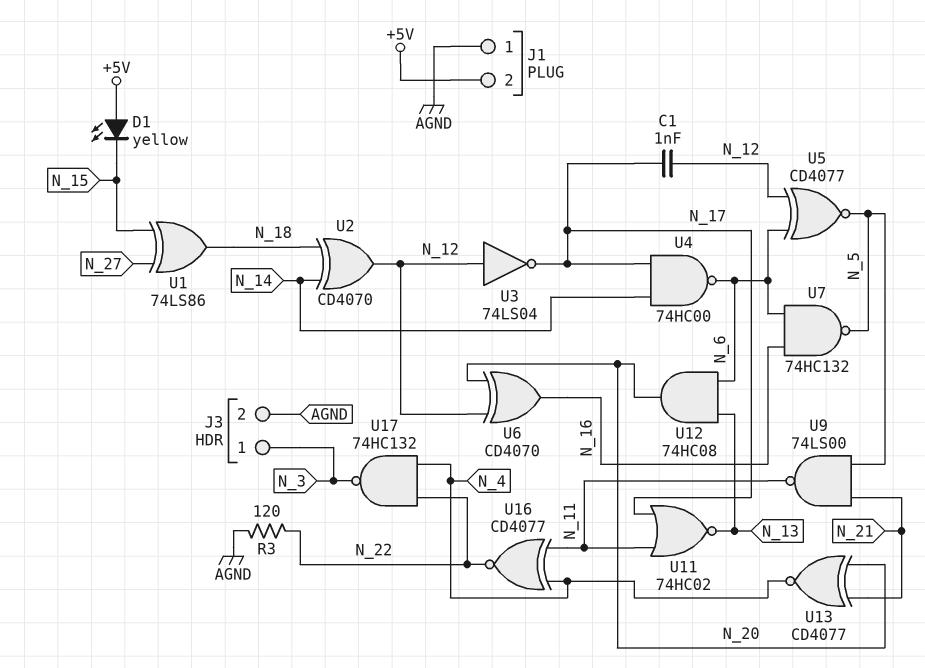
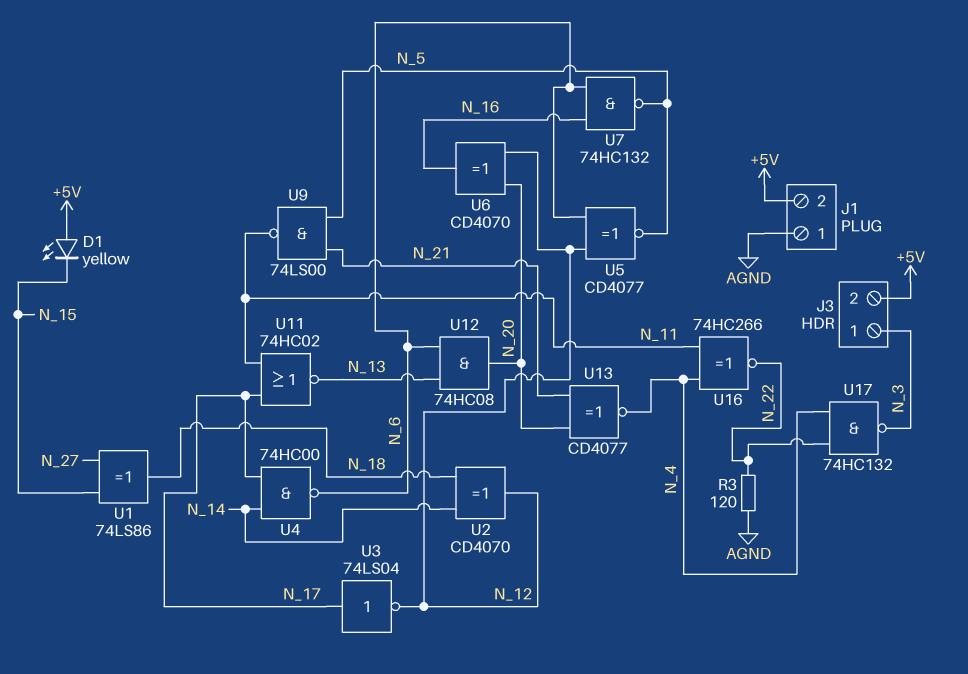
C1: 1nF (N_12, N_17) -> none
J3 pin 2: AGND -> +5V
U3: NOT 74LS04 (in N_12, out N_17) -> NOT 74LS04 (in N_17, out N_12)
U16: XNOR CD4077 (in N_4, in N_11, out N_22) -> XNOR 74HC266 (in N_4, in N_11, out N_22)

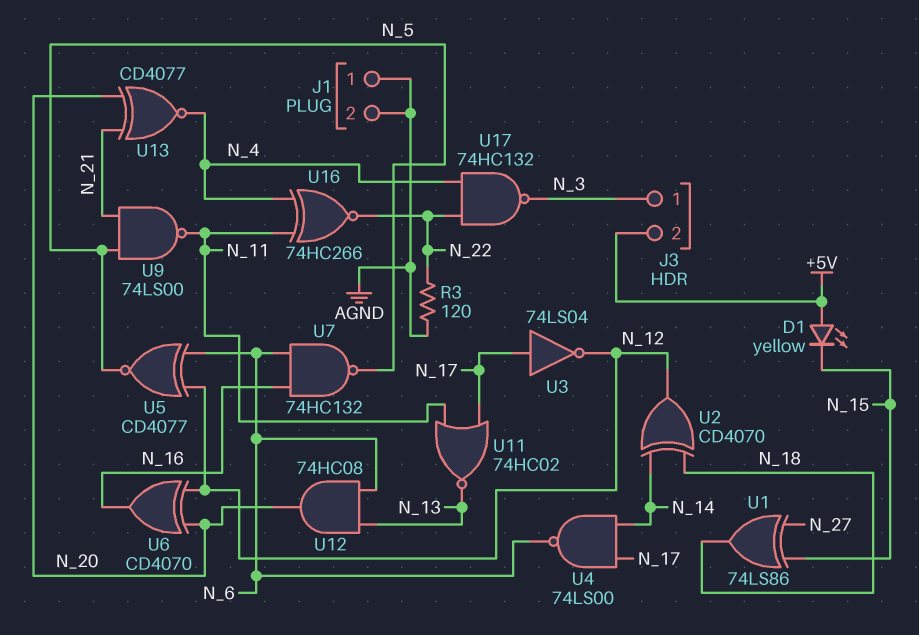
J1 pin 2: +5V -> AGND
U4: NAND 74HC00 (in N_14, in N_17, out N_6) -> NAND 74LS00 (in N_14, in N_17, out N_6)

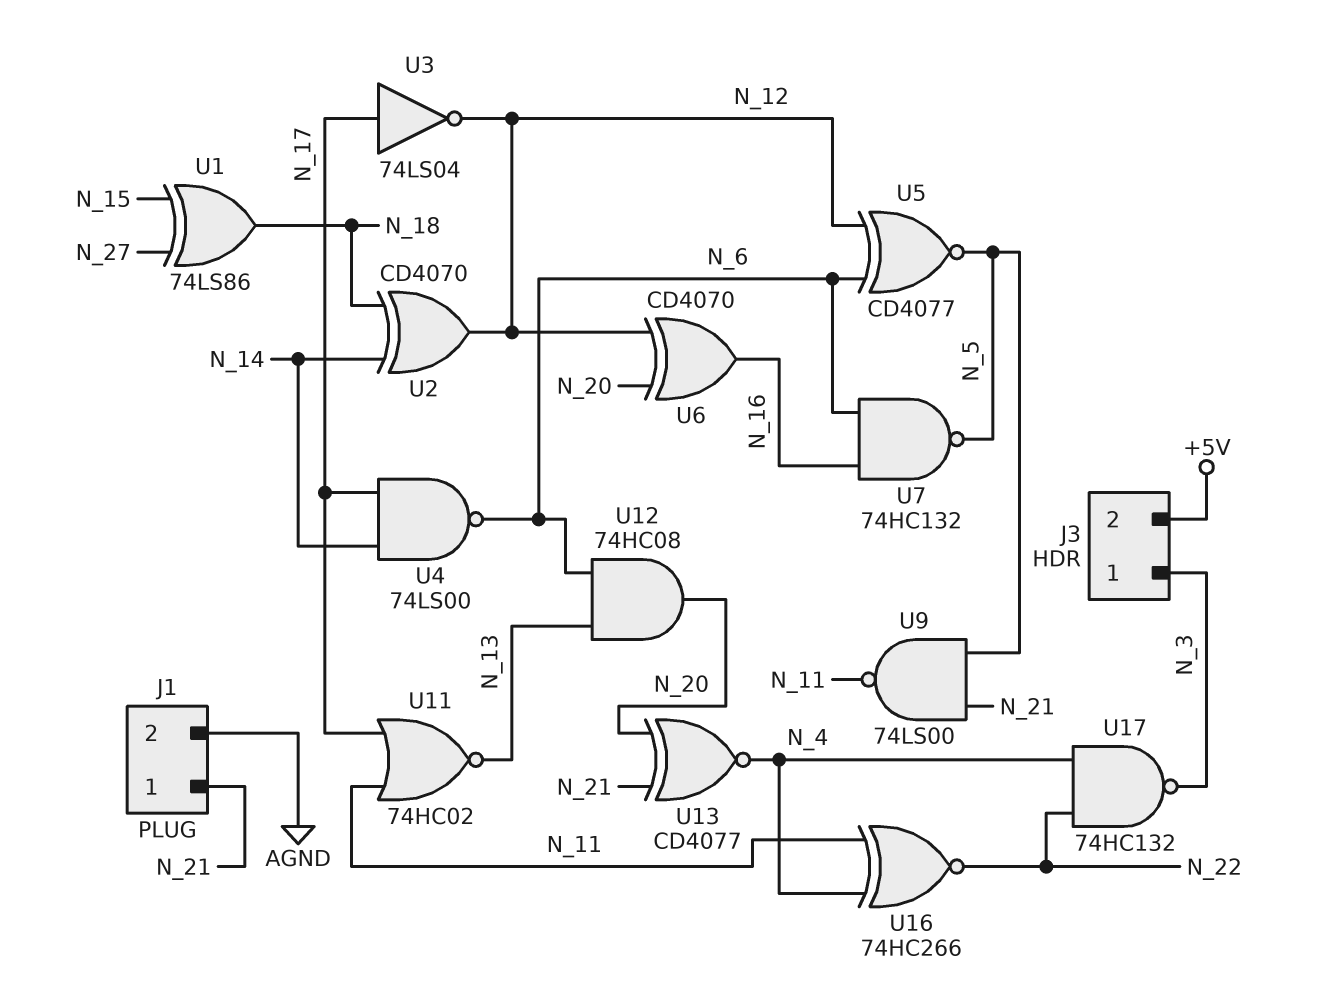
D1: LED yellow (A +5V, K N_15) -> none
J1 pin 1: AGND -> N_21
R3: 120 (AGND, N_22) -> none

